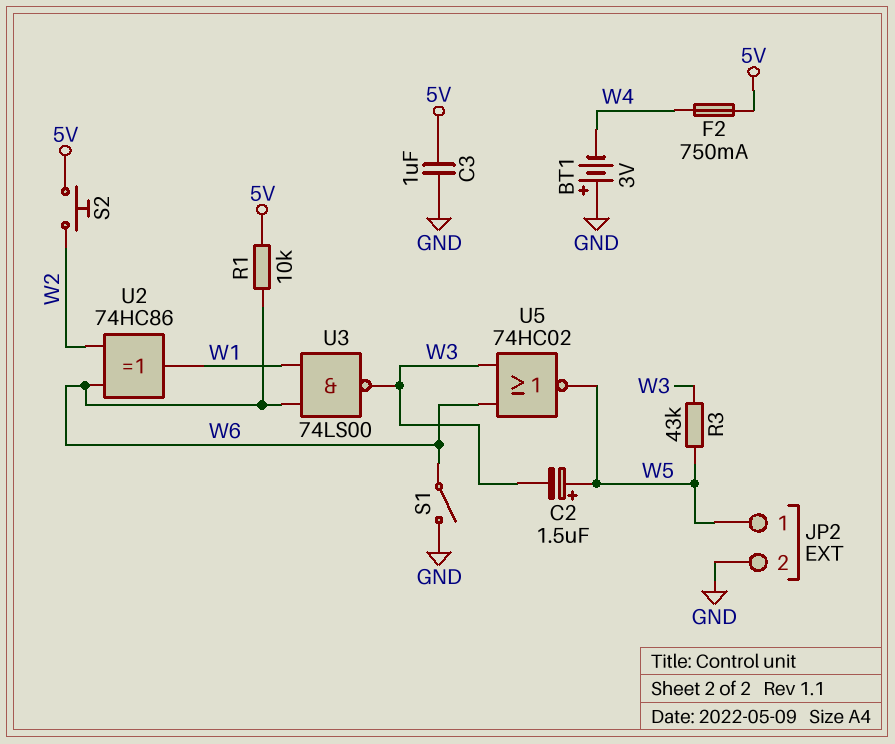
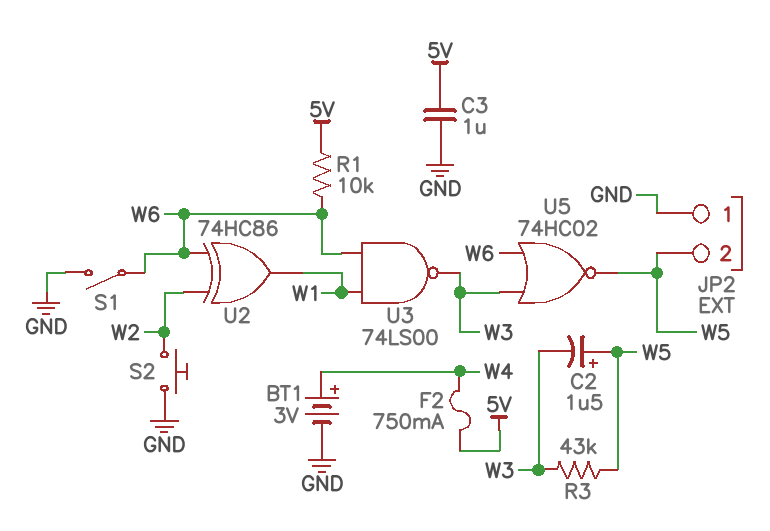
BT1: 3V (plus GND, minus W4) -> 3V (plus W4, minus GND)
JP2 pin 1: W5 -> GND
JP2 pin 2: GND -> W5
S2: button (5V, W2) -> button (GND, W2)

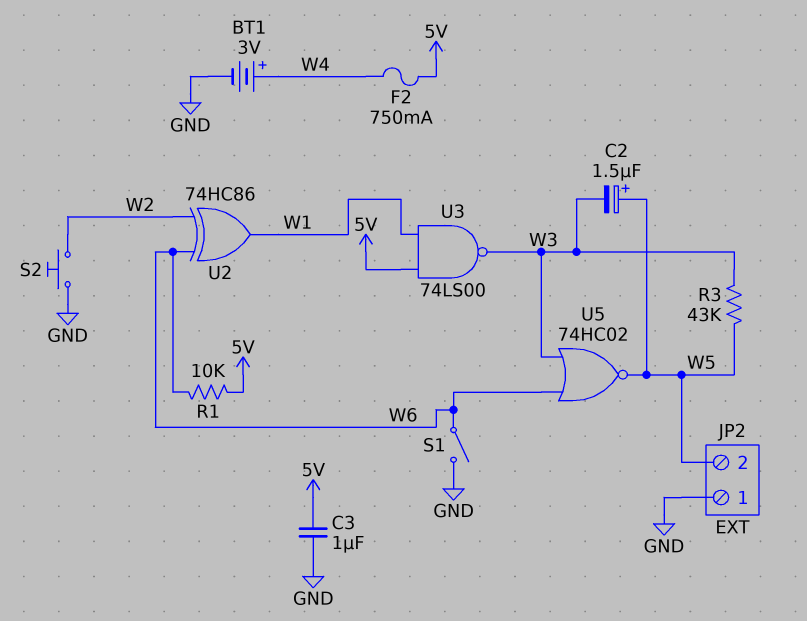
U3: NAND 74LS00 (in W1, in W6, out W3) -> NAND 74LS00 (in 5V, in W1, out W3)

